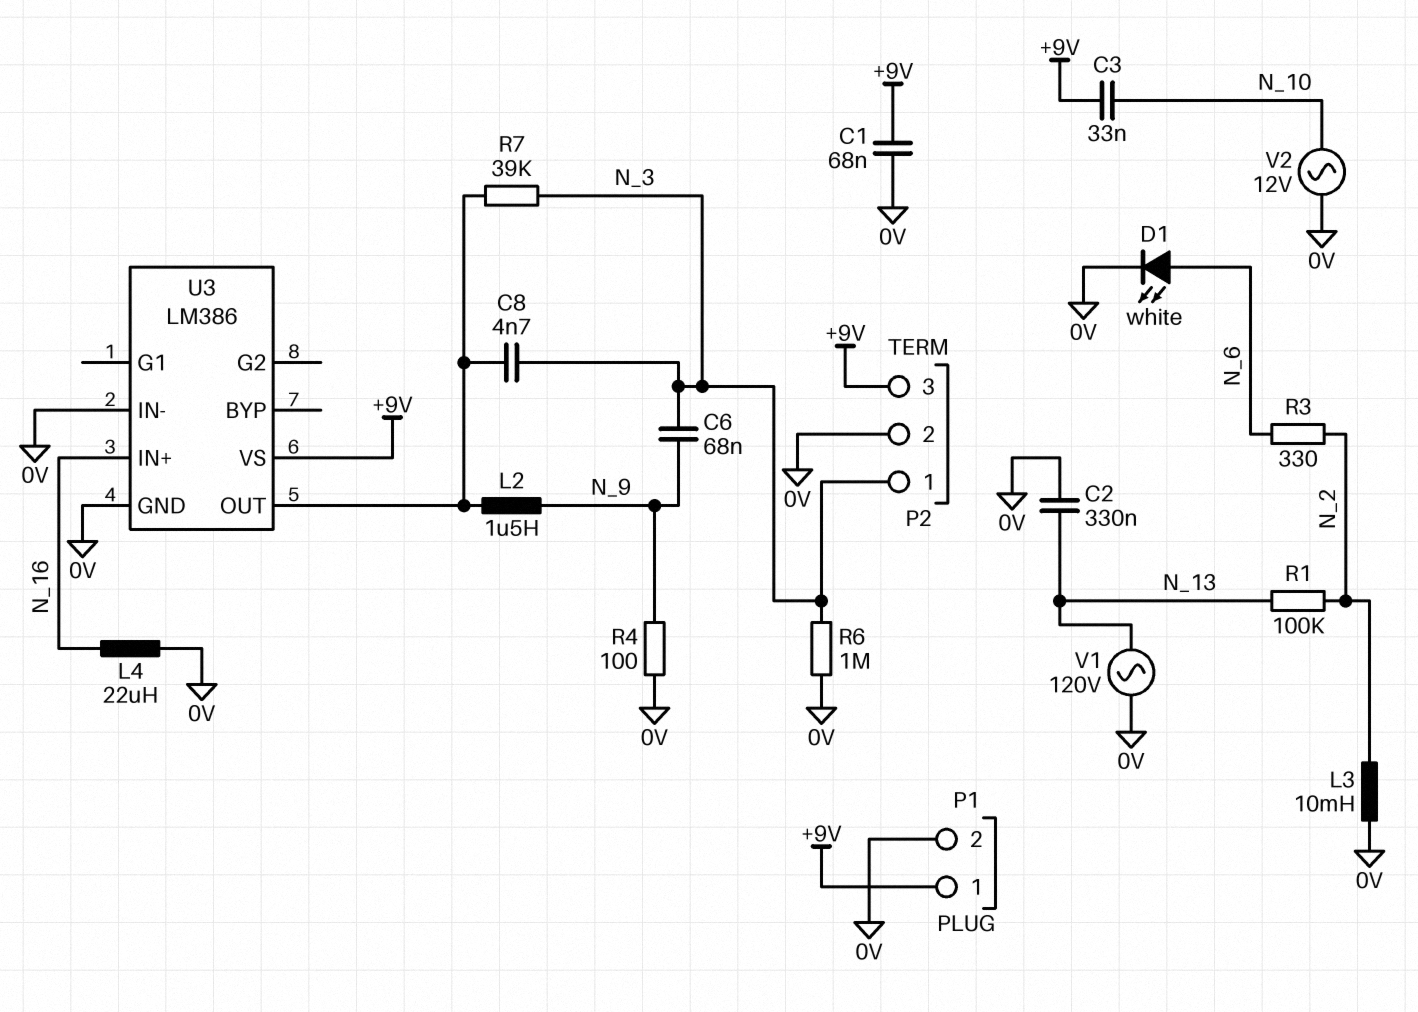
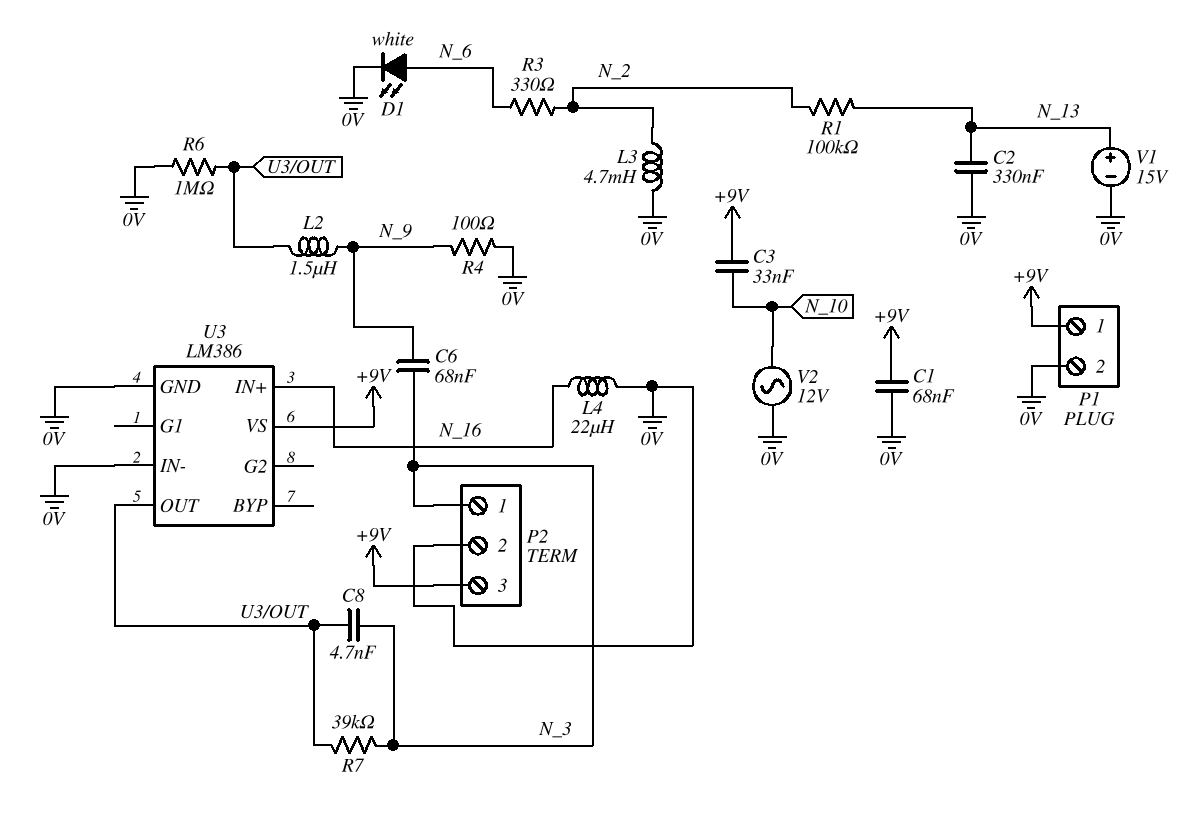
L3: 10mH (0V, N_2) -> 4.7mH (0V, N_2)
R6: 1M (0V, N_3) -> 1M (0V, U3/OUT)
V1: AC 120V (0V, N_13) -> 15V (plus N_13, minus 0V)

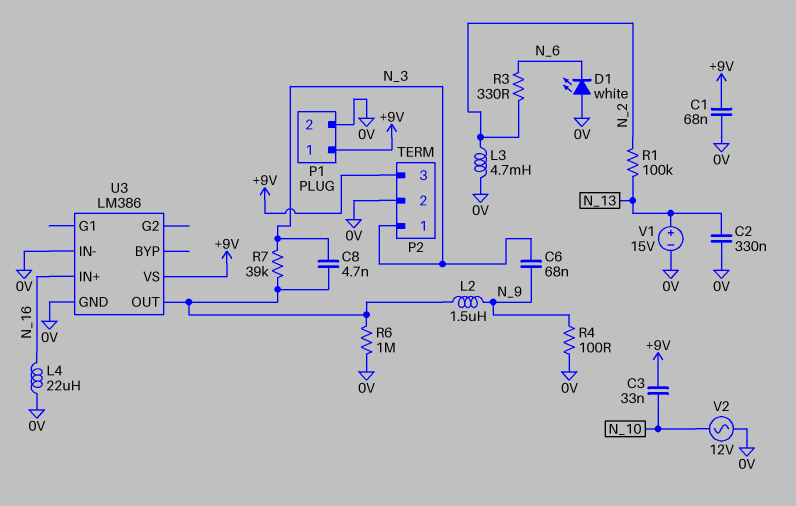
D1: LED white (A N_6, K 0V) -> LED white (A 0V, K N_6)

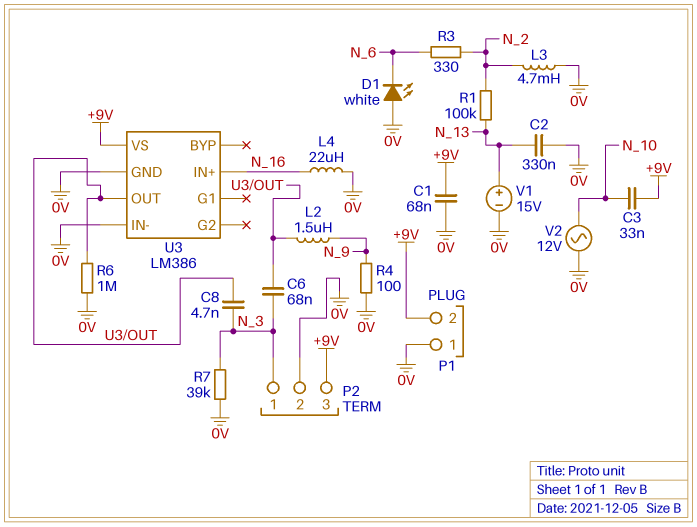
C6: 68nF (N_3, N_9) -> 68nF (N_3, U3/OUT)
P1 pin 1: +9V -> 0V
P1 pin 2: 0V -> +9V
R7: 39k (N_3, U3/OUT) -> 39k (0V, N_3)

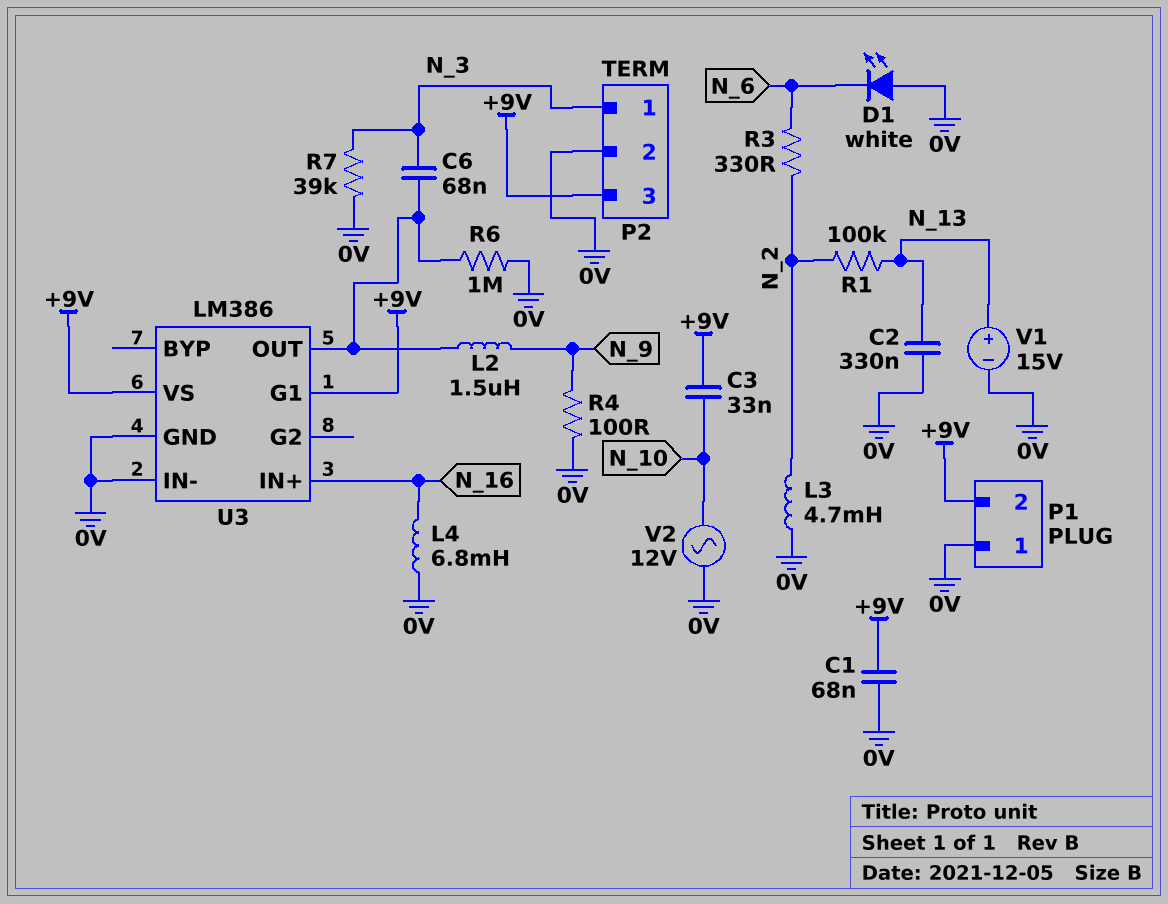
C8: 4.7nF (N_3, U3/OUT) -> none
L4: 22uH (0V, N_16) -> 6.8mH (0V, N_16)
U3 pin G1: none -> +9V

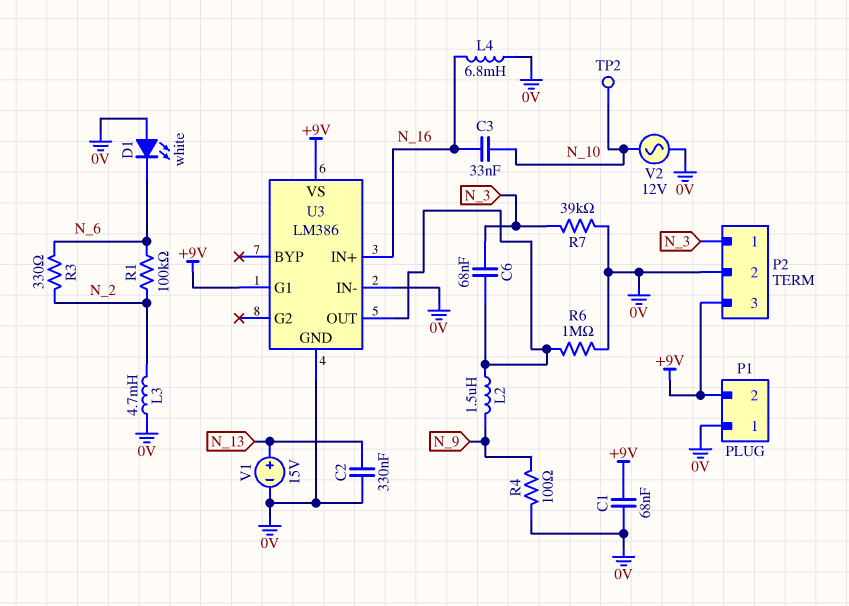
C3: 33nF (+9V, N_10) -> 33nF (N_10, N_16)
R1: 100k (N_2, N_13) -> 100k (N_2, N_6)
TP2: none -> test point (N_10)

